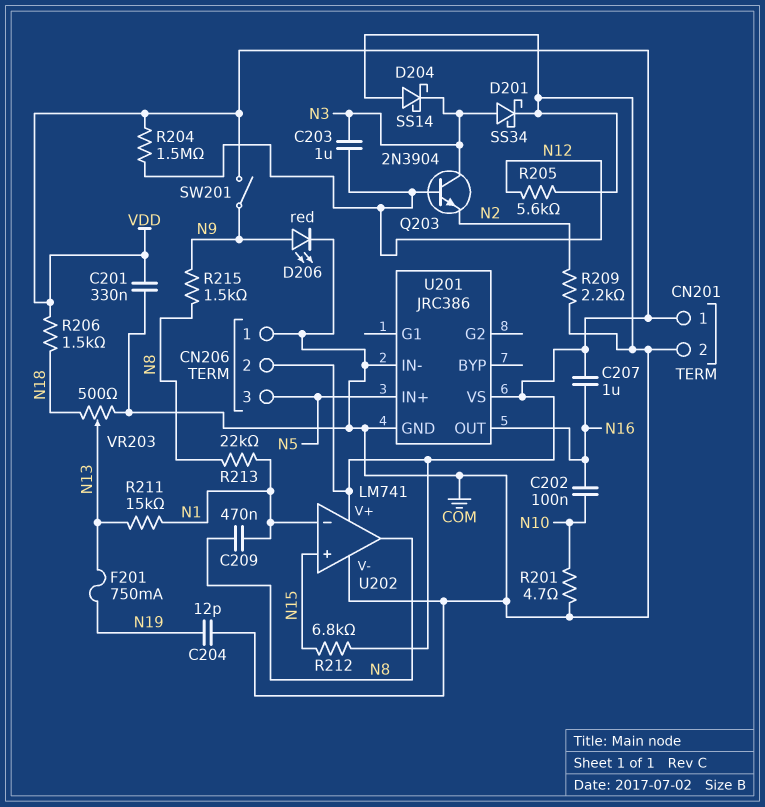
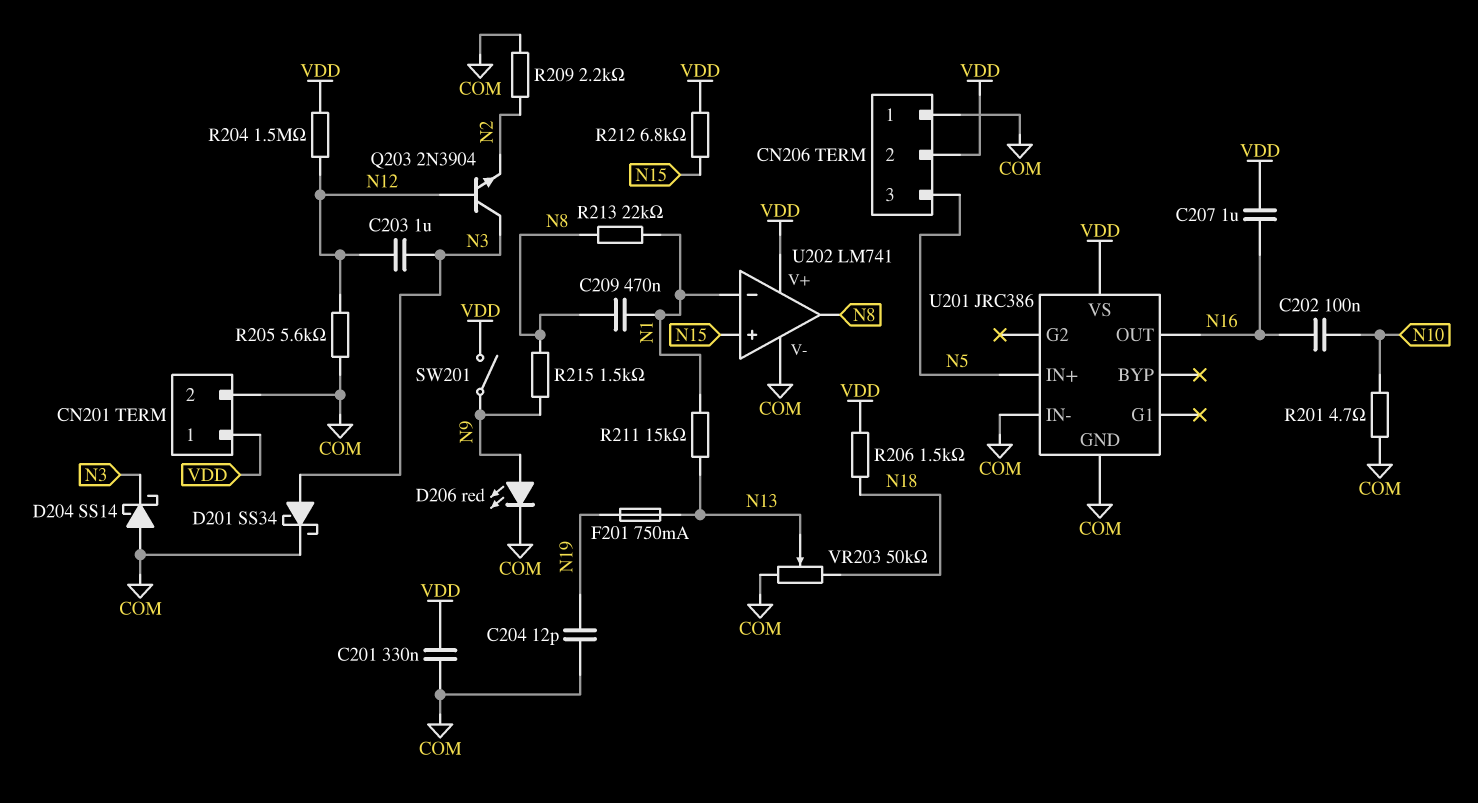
VR203: 500 (COM, N18, wiper N13) -> 50k (COM, N18, wiper N13)

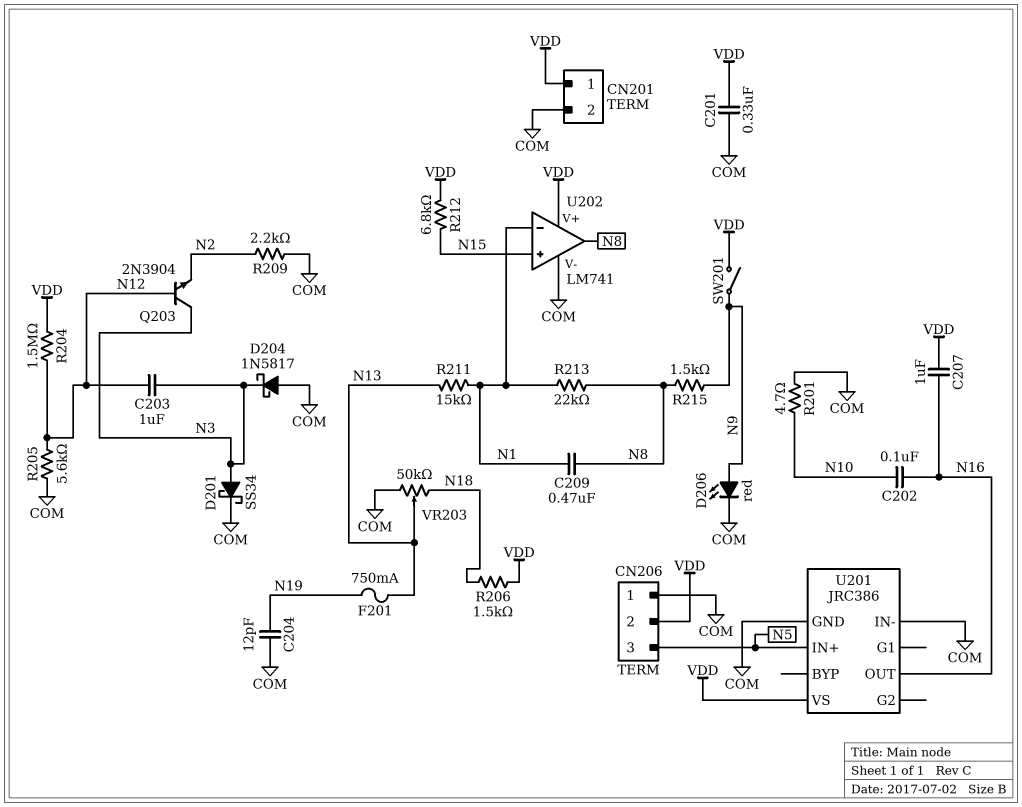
D204: schottky SS14 (A COM, K N3) -> schottky 1N5817 (A COM, K N3)

